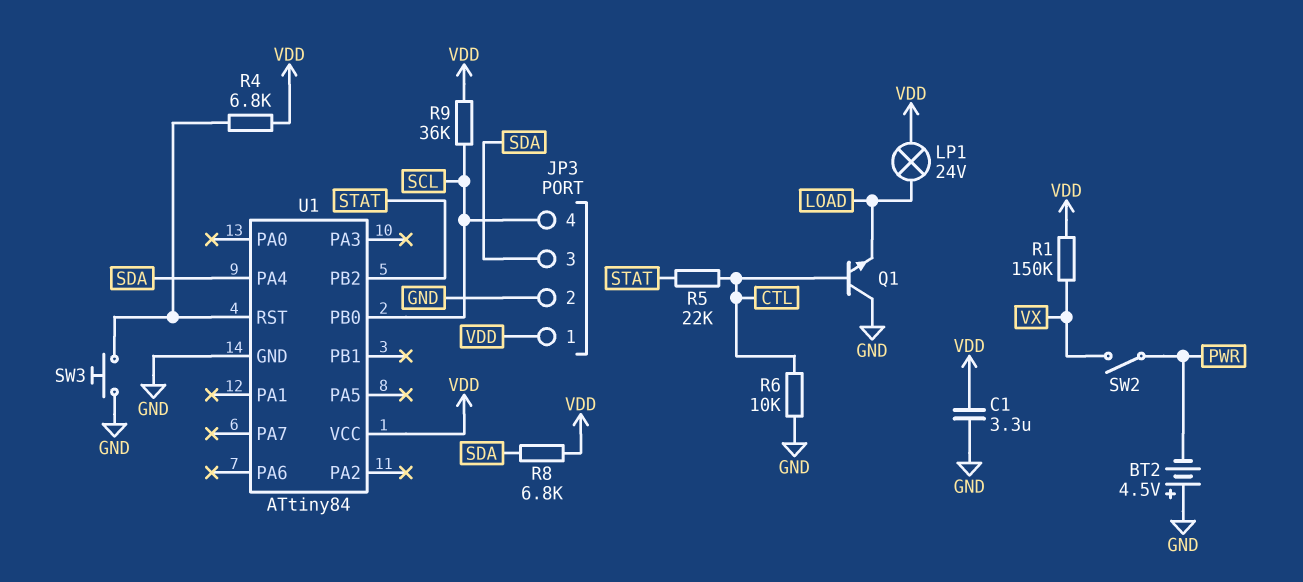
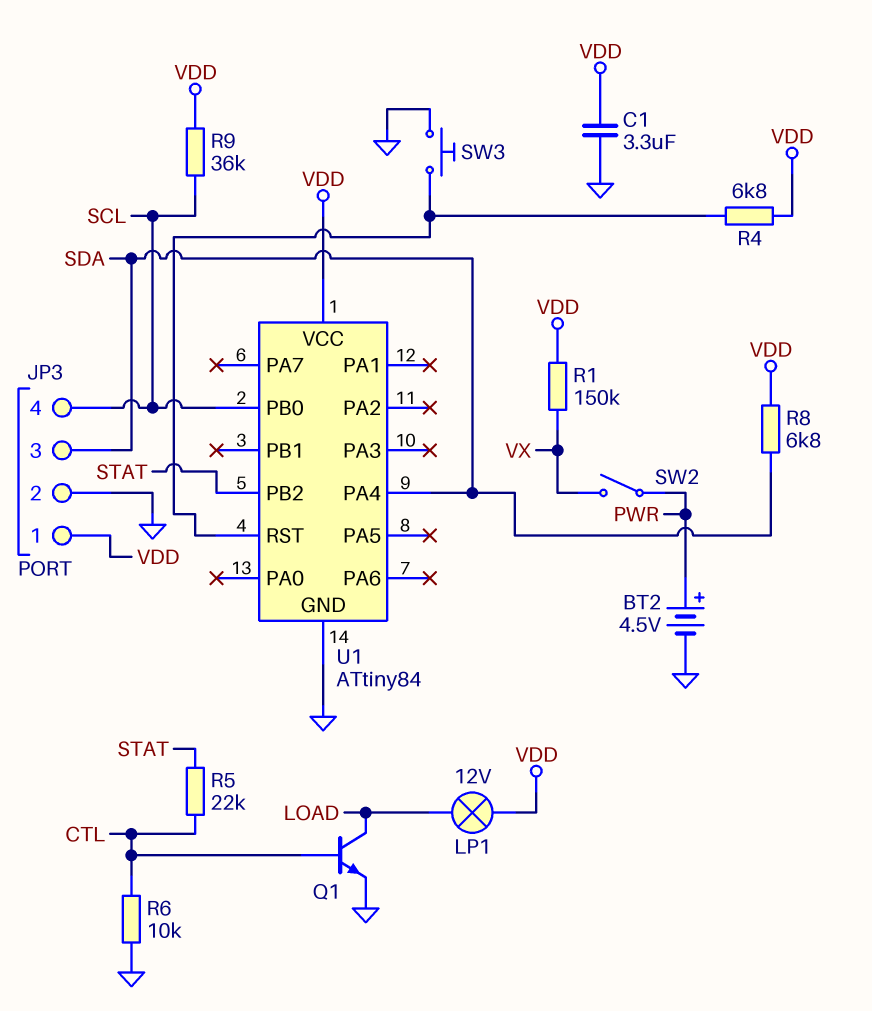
BT2: 4.5V (plus GND, minus PWR) -> 4.5V (plus PWR, minus GND)
LP1: lamp 24V (LOAD, VDD) -> lamp 12V (LOAD, VDD)
Q1: NPN (B CTL, C GND, E LOAD) -> NPN (B CTL, C LOAD, E GND)

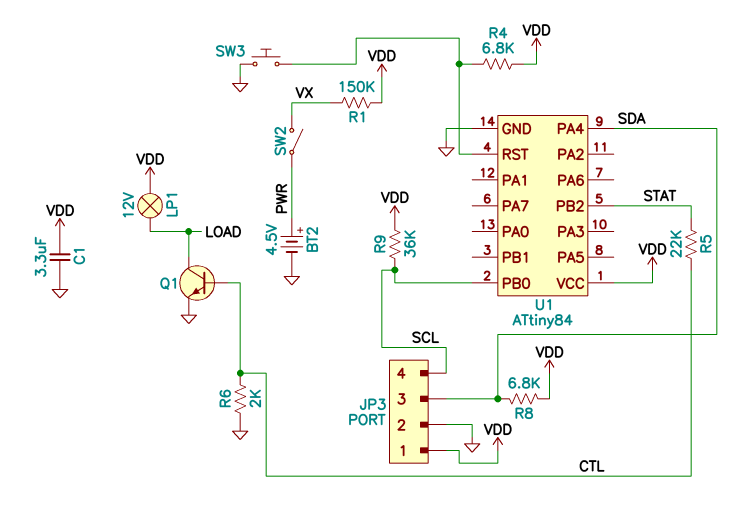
R6: 10k (CTL, GND) -> 2k (CTL, GND)

